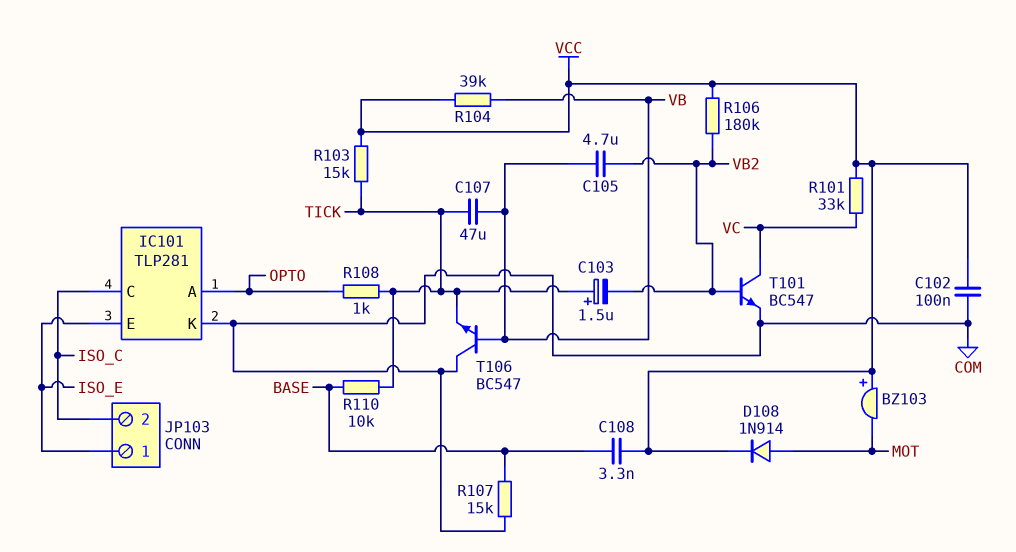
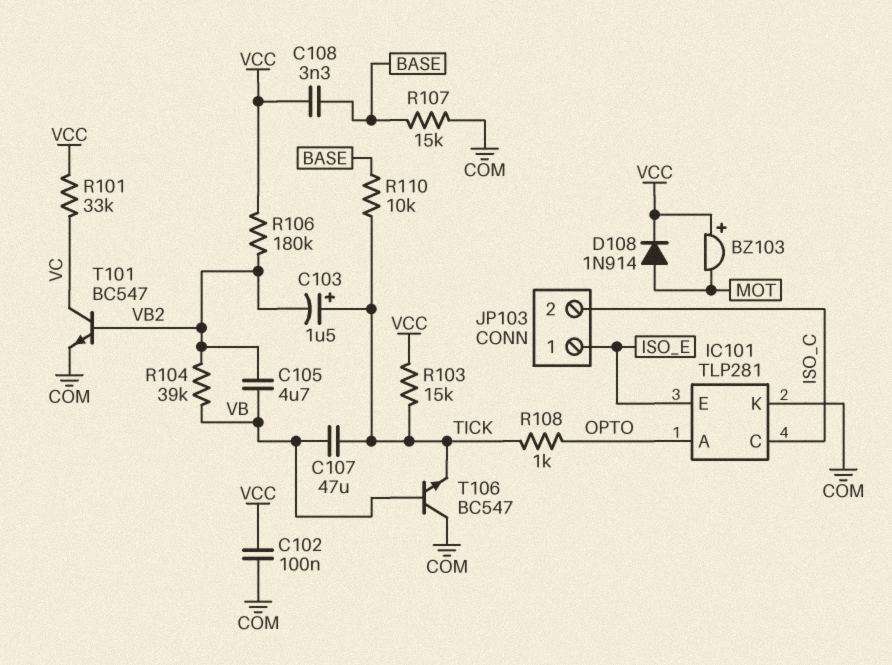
R104: 39k (VB, VCC) -> 39k (VB, VB2)

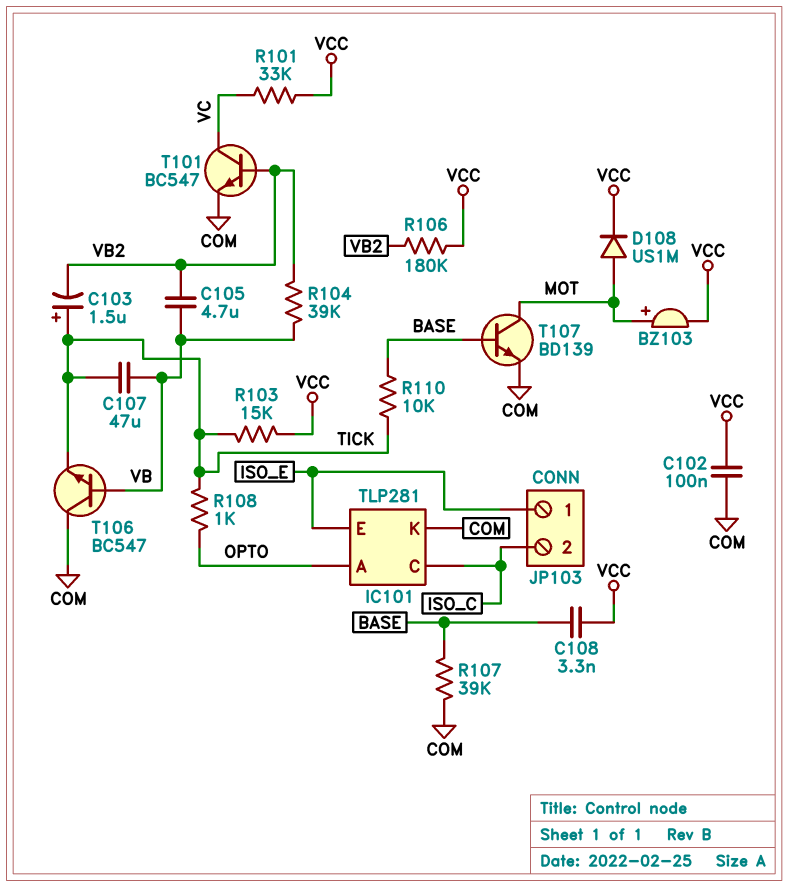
BZ103: buzzer (plus VCC, minus MOT) -> buzzer (plus MOT, minus VCC)
D108: diode 1N914 (A MOT, K VCC) -> diode US1M (A MOT, K VCC)
R107: 15k (BASE, COM) -> 39k (BASE, COM)
T107: none -> NPN BD139 (B BASE, C MOT, E COM)

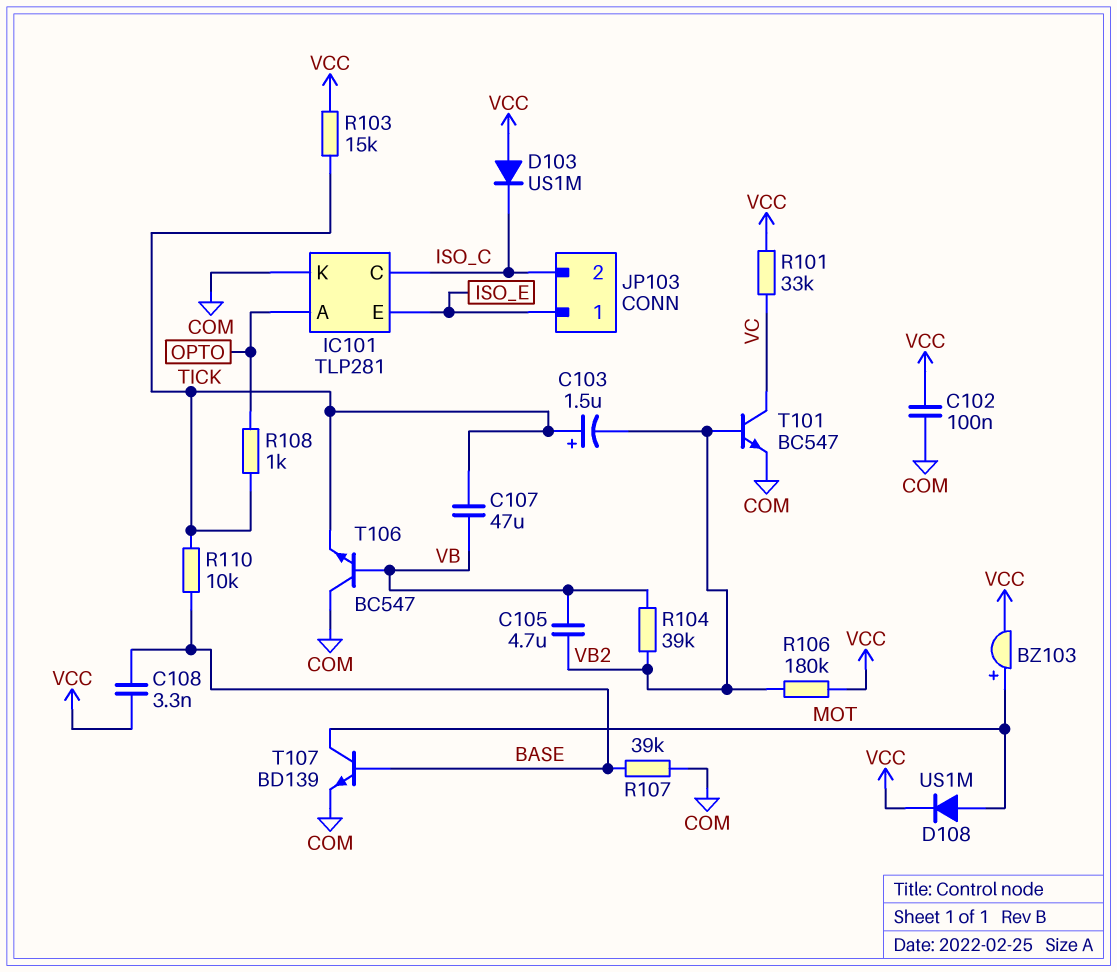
D103: none -> diode US1M (A VCC, K ISO_C)

